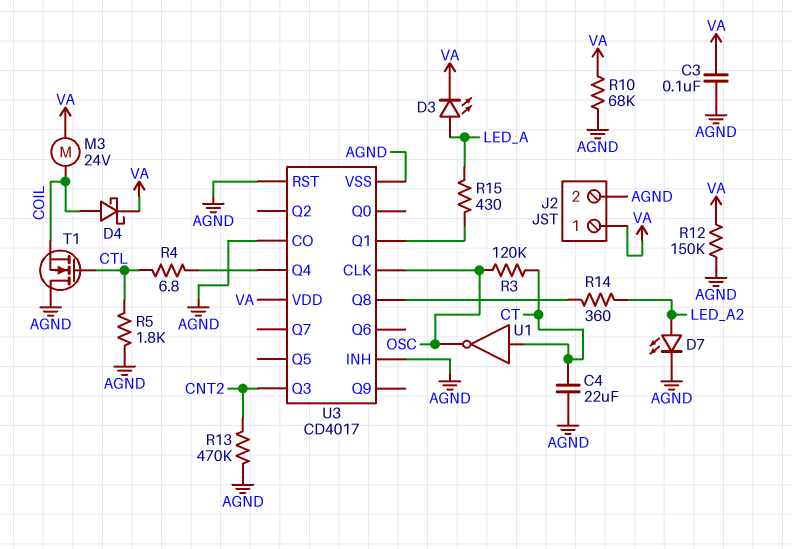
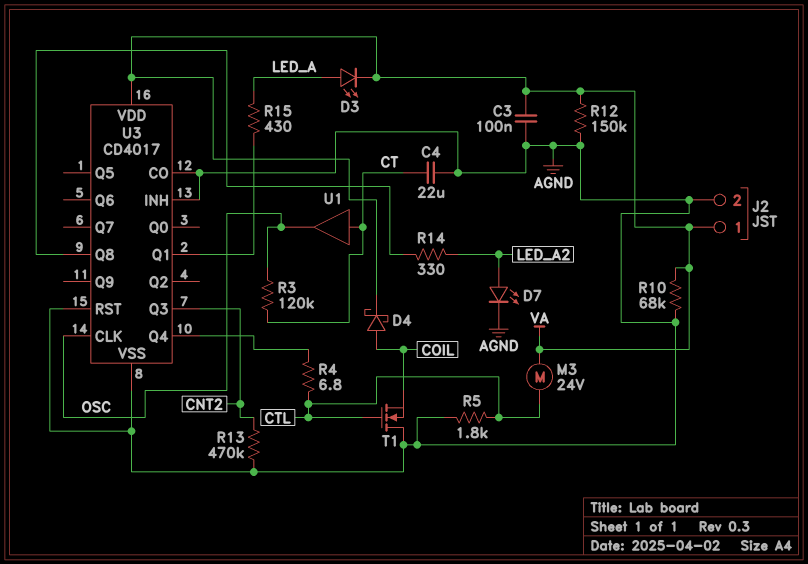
M3: motor 24V (COIL, VA) -> motor 24V (CTL, VA)
R14: 360 (LED_A2, U3/Q8) -> 330 (LED_A2, U3/Q8)
U1: NOT (in CT, out OSC) -> buffer (in CT, out OSC)

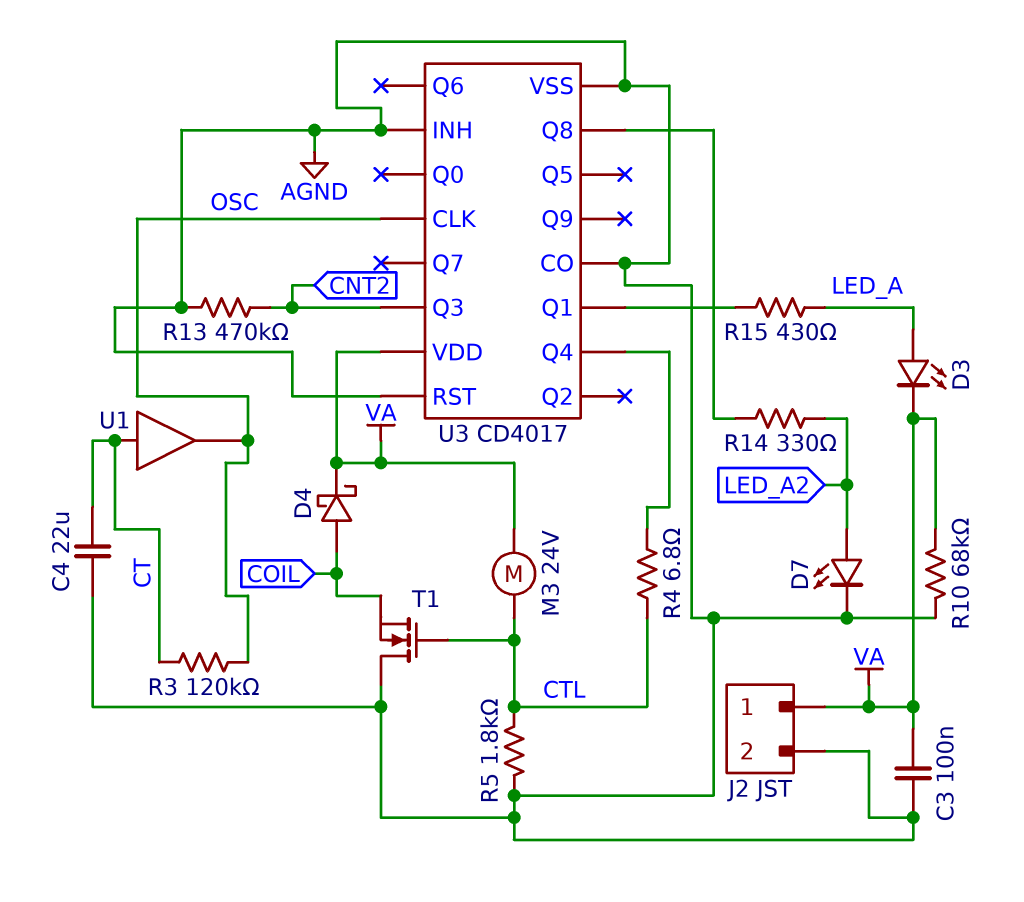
R12: 150k (AGND, VA) -> none

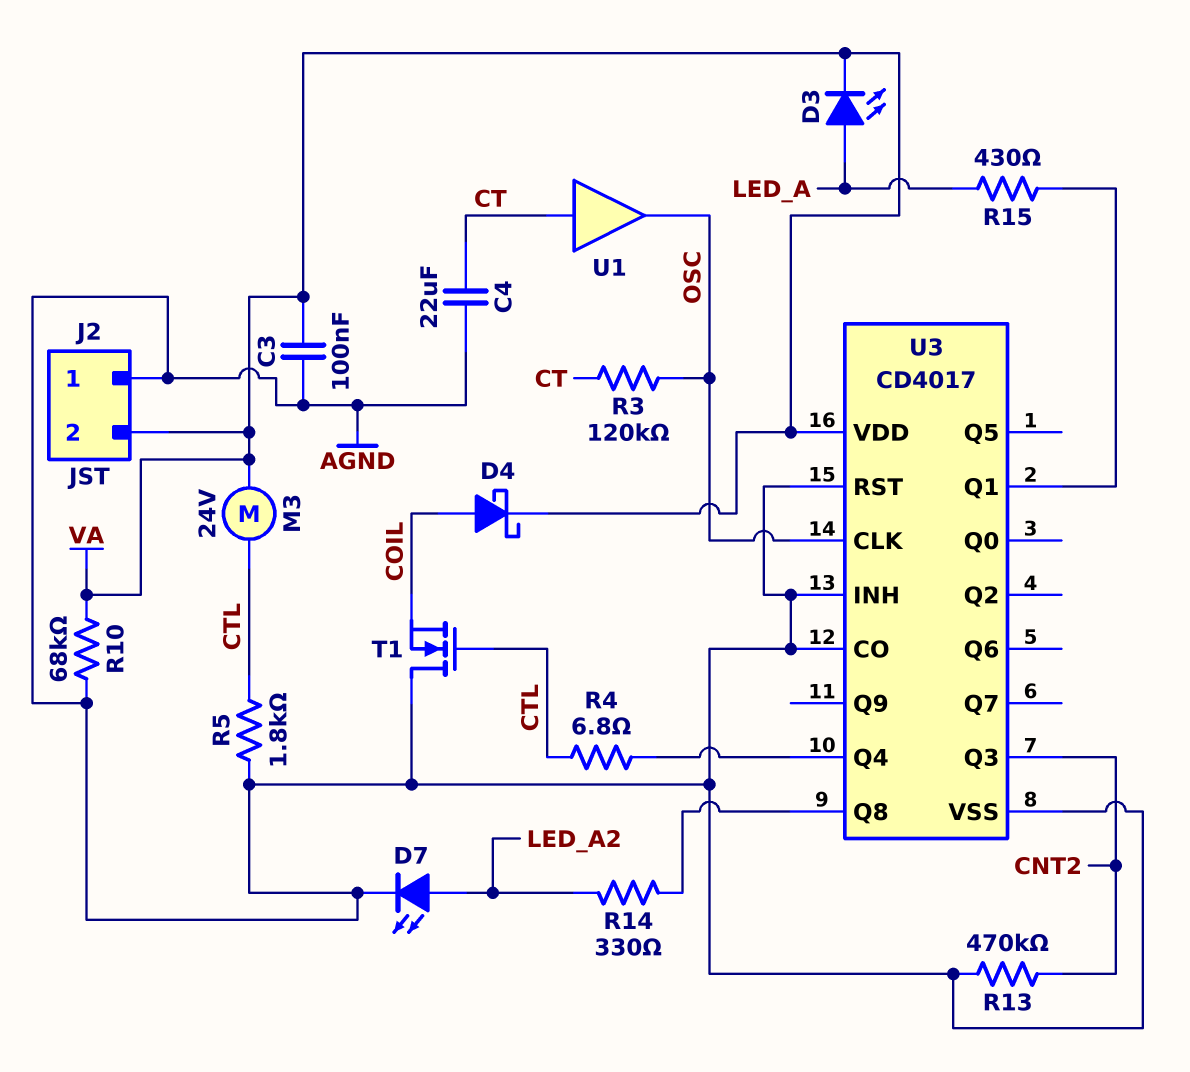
J2 pin 1: VA -> AGND
J2 pin 2: AGND -> VA

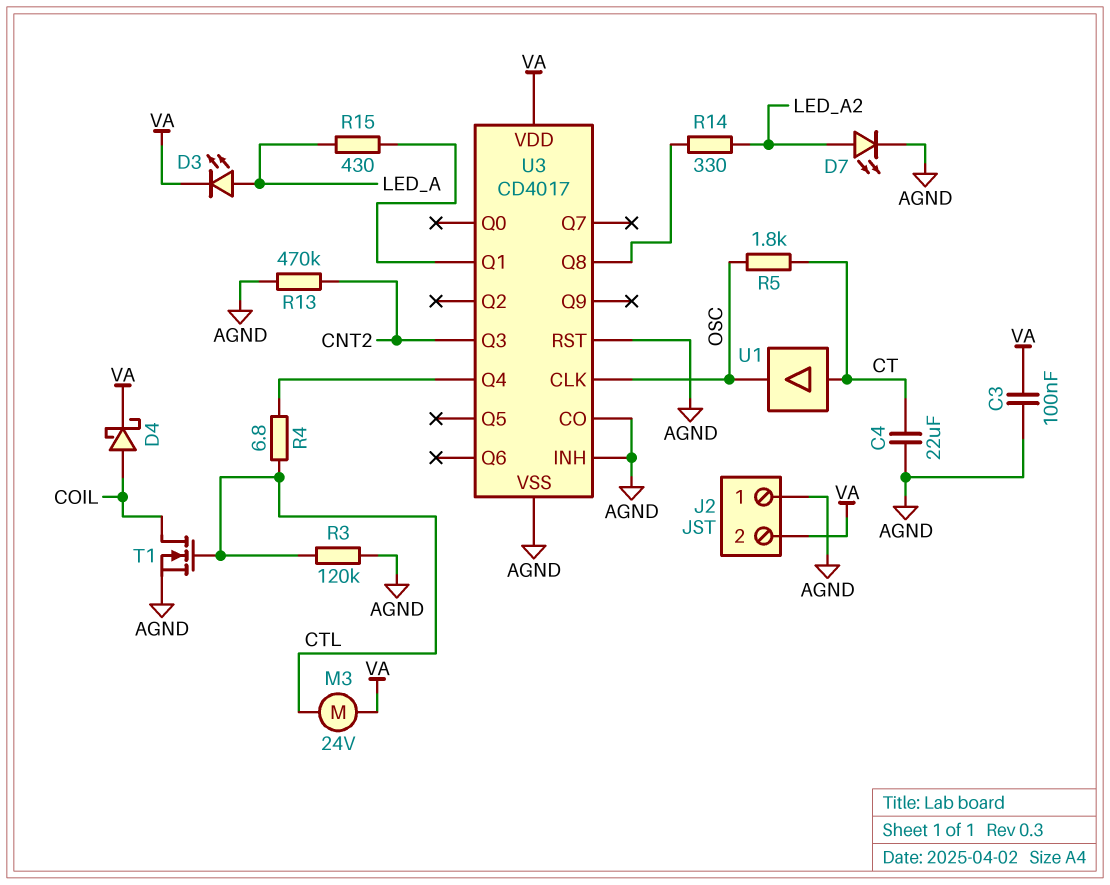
R3: 120k (CT, OSC) -> 120k (AGND, CTL)
R5: 1.8k (AGND, CTL) -> 1.8k (CT, OSC)
R10: 68k (AGND, VA) -> none
T1: NMOS (G CTL, D AGND, S COIL) -> NMOS (G CTL, D COIL, S AGND)

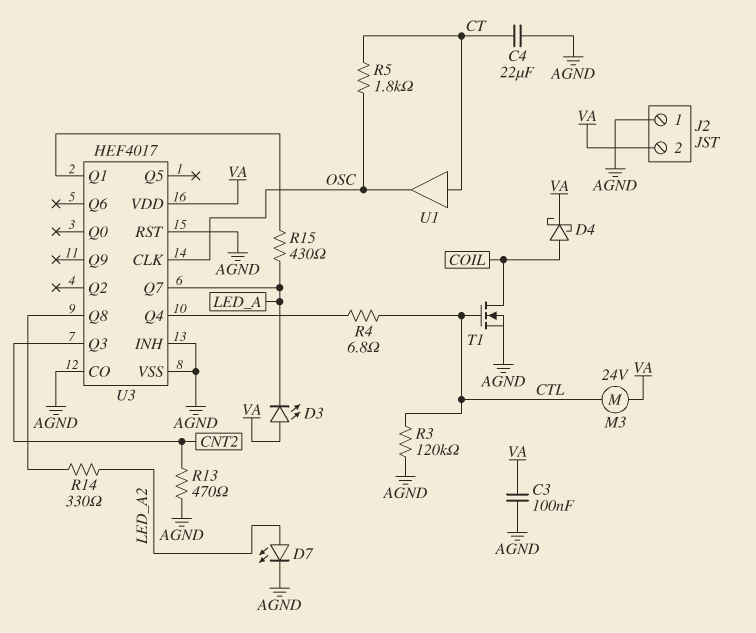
D3: LED (A LED_A, K VA) -> LED (A VA, K LED_A)
R13: 470k (AGND, CNT2) -> 470 (AGND, CNT2)
U3: CD4017 -> HEF4017
U3 pin Q7: none -> LED_A

